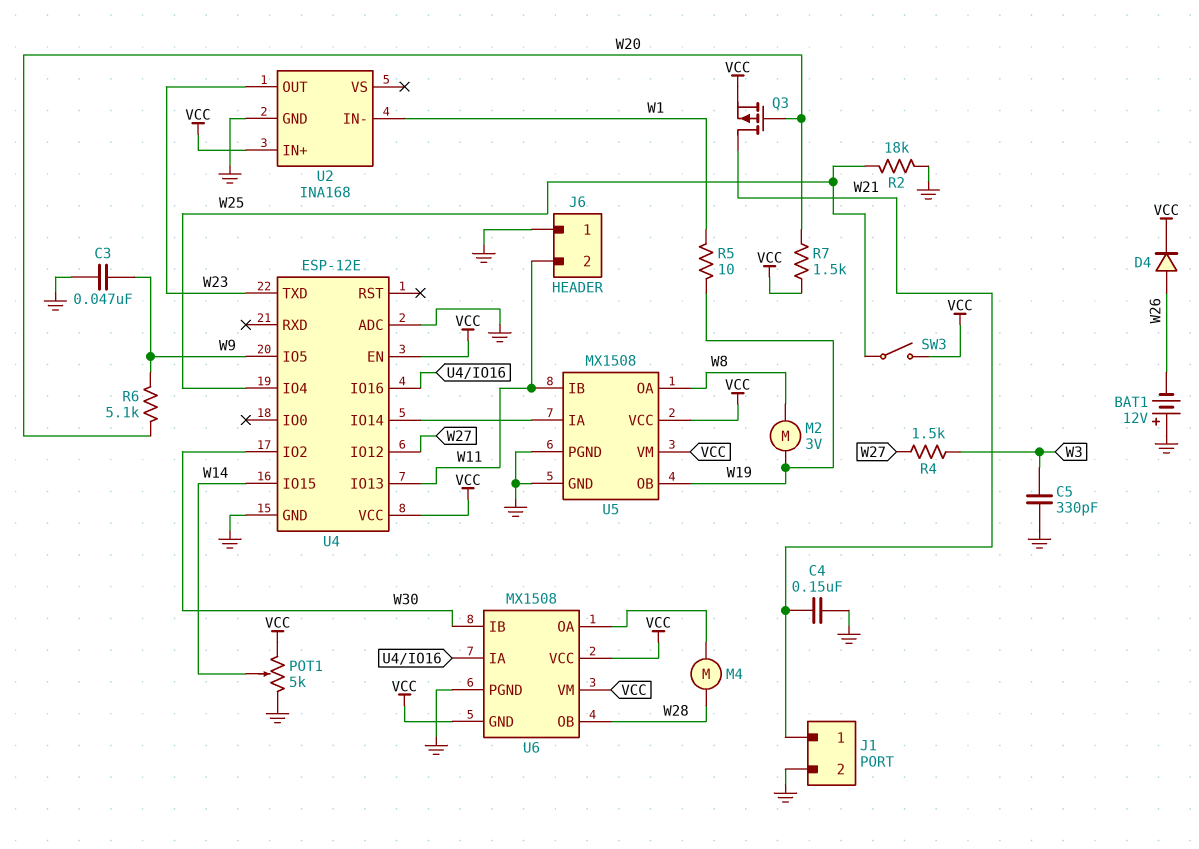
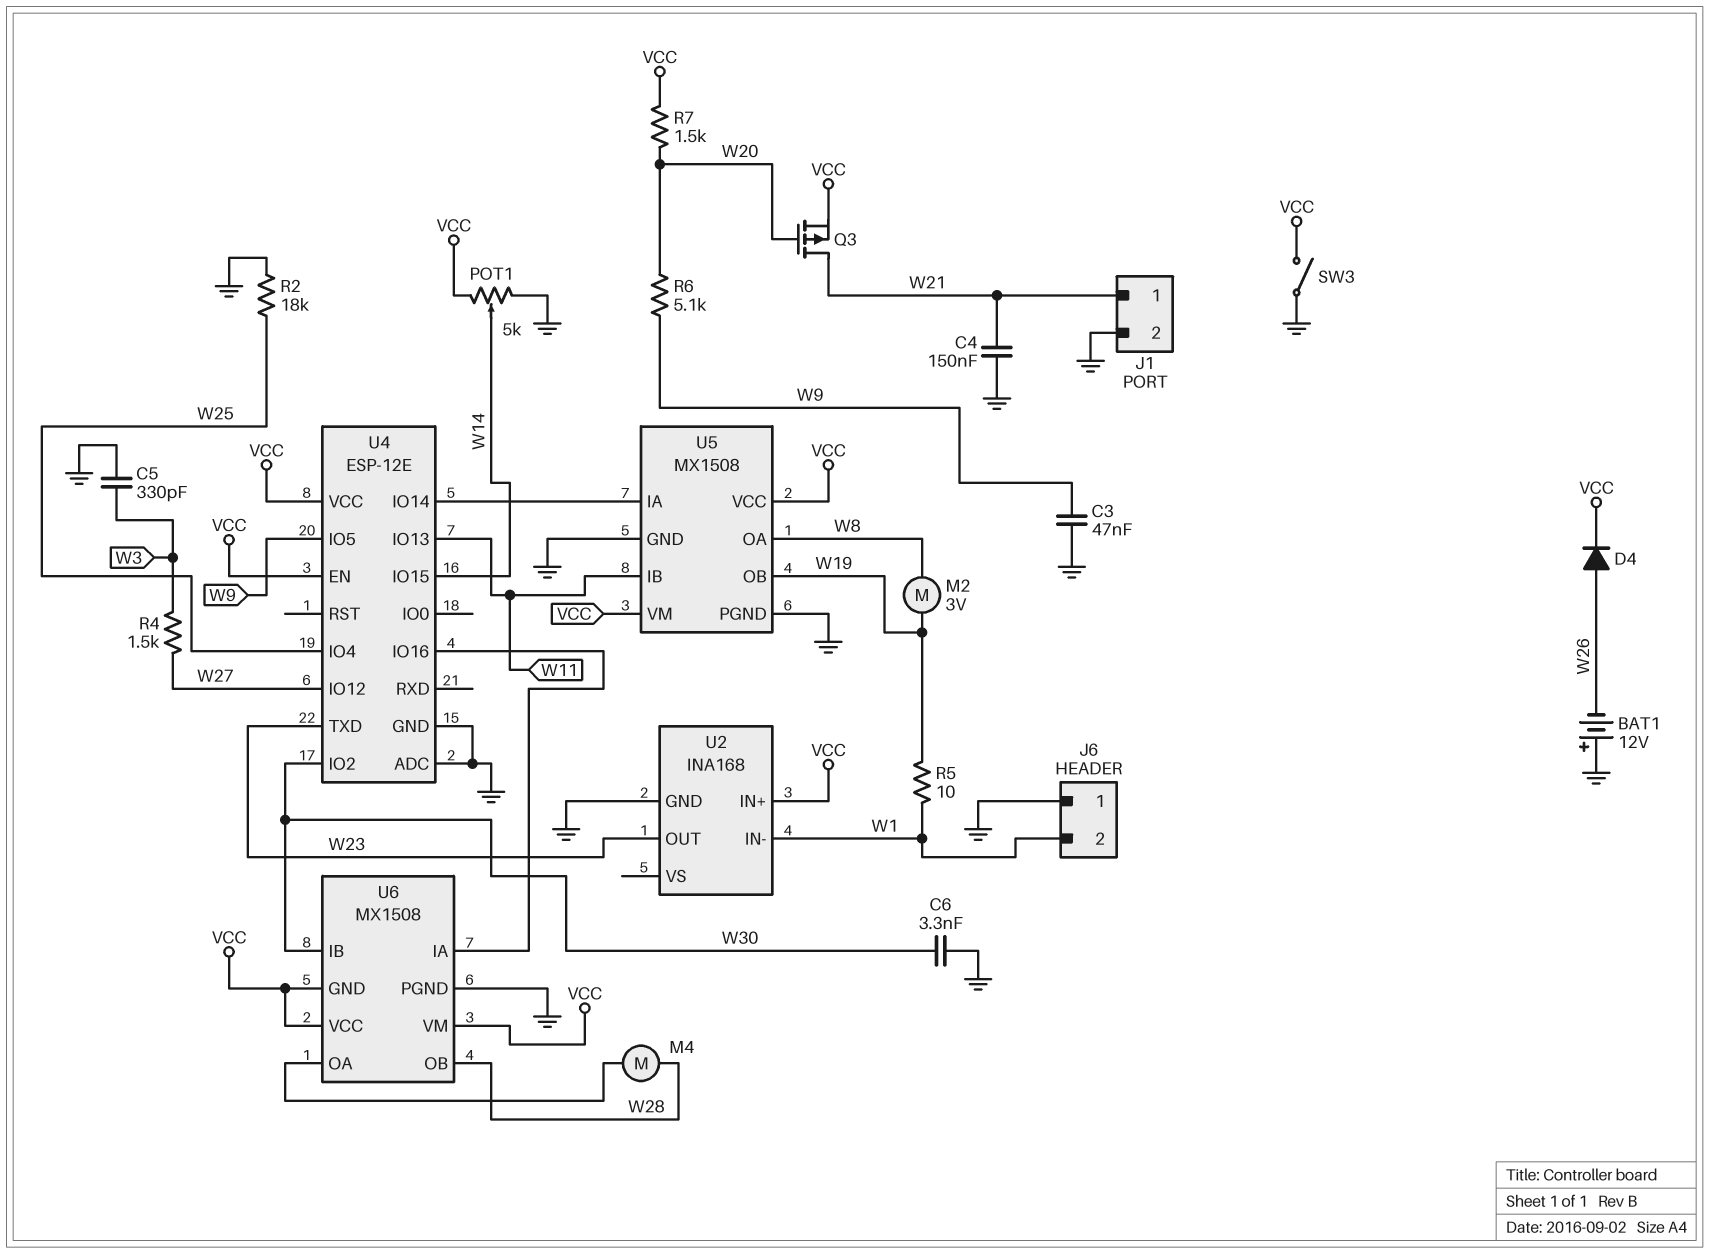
C6: none -> 3.3nF (GND, W30)
J6 pin 2: W11 -> W1
SW3: switch (VCC, W25) -> switch (GND, VCC)

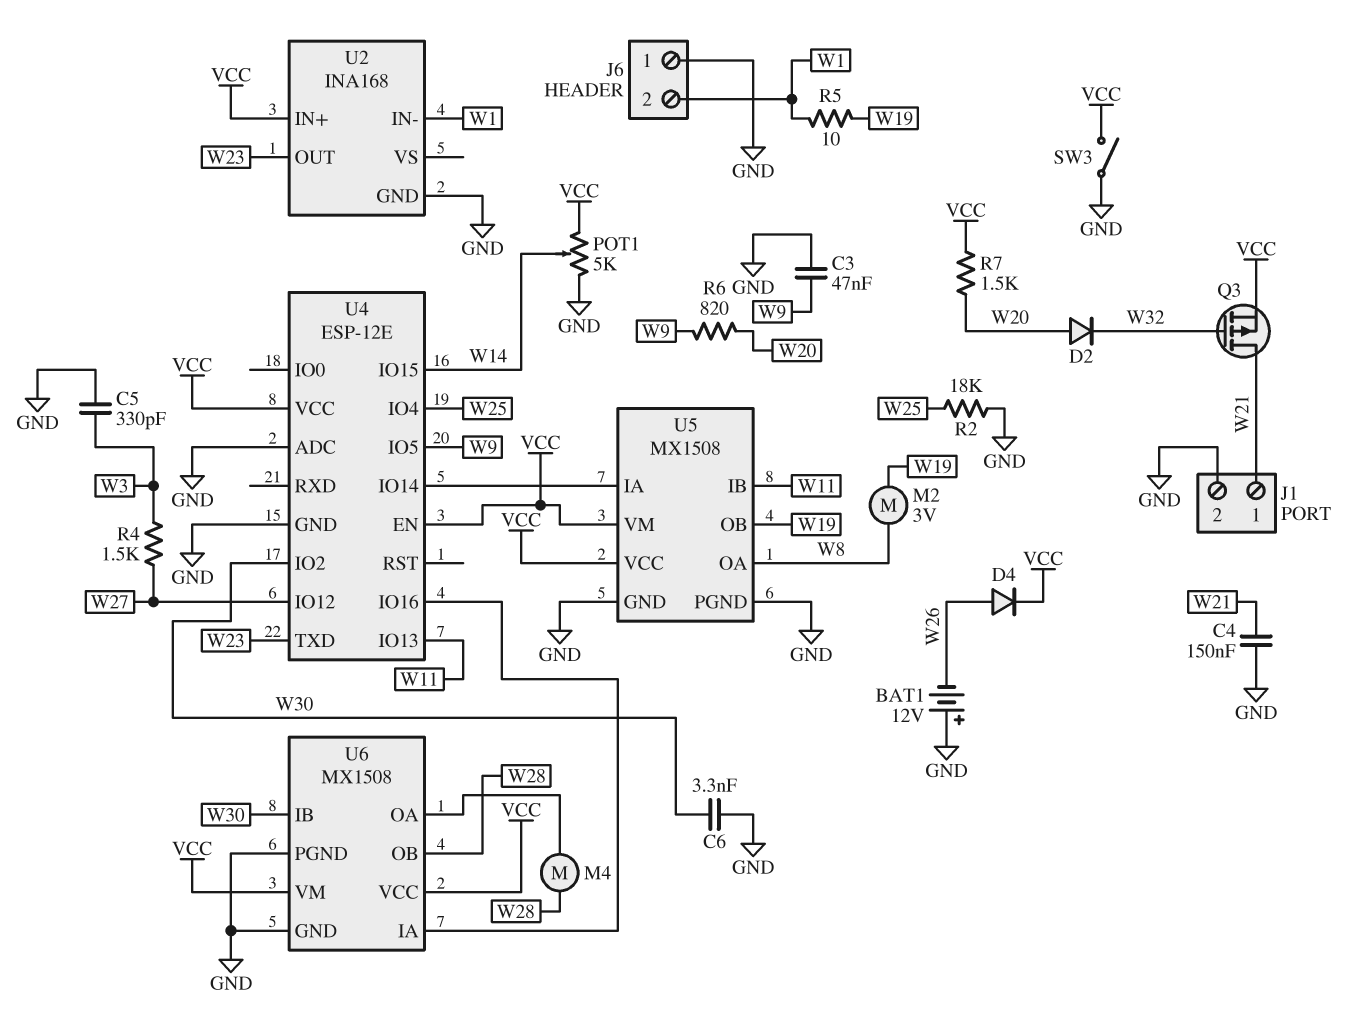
D2: none -> diode (A W20, K W32)
Q3: PMOS (G W20, D W21, S VCC) -> PMOS (G W32, D W21, S VCC)
R6: 5.1k (W9, W20) -> 820 (W9, W20)
U6 pin GND: VCC -> GND

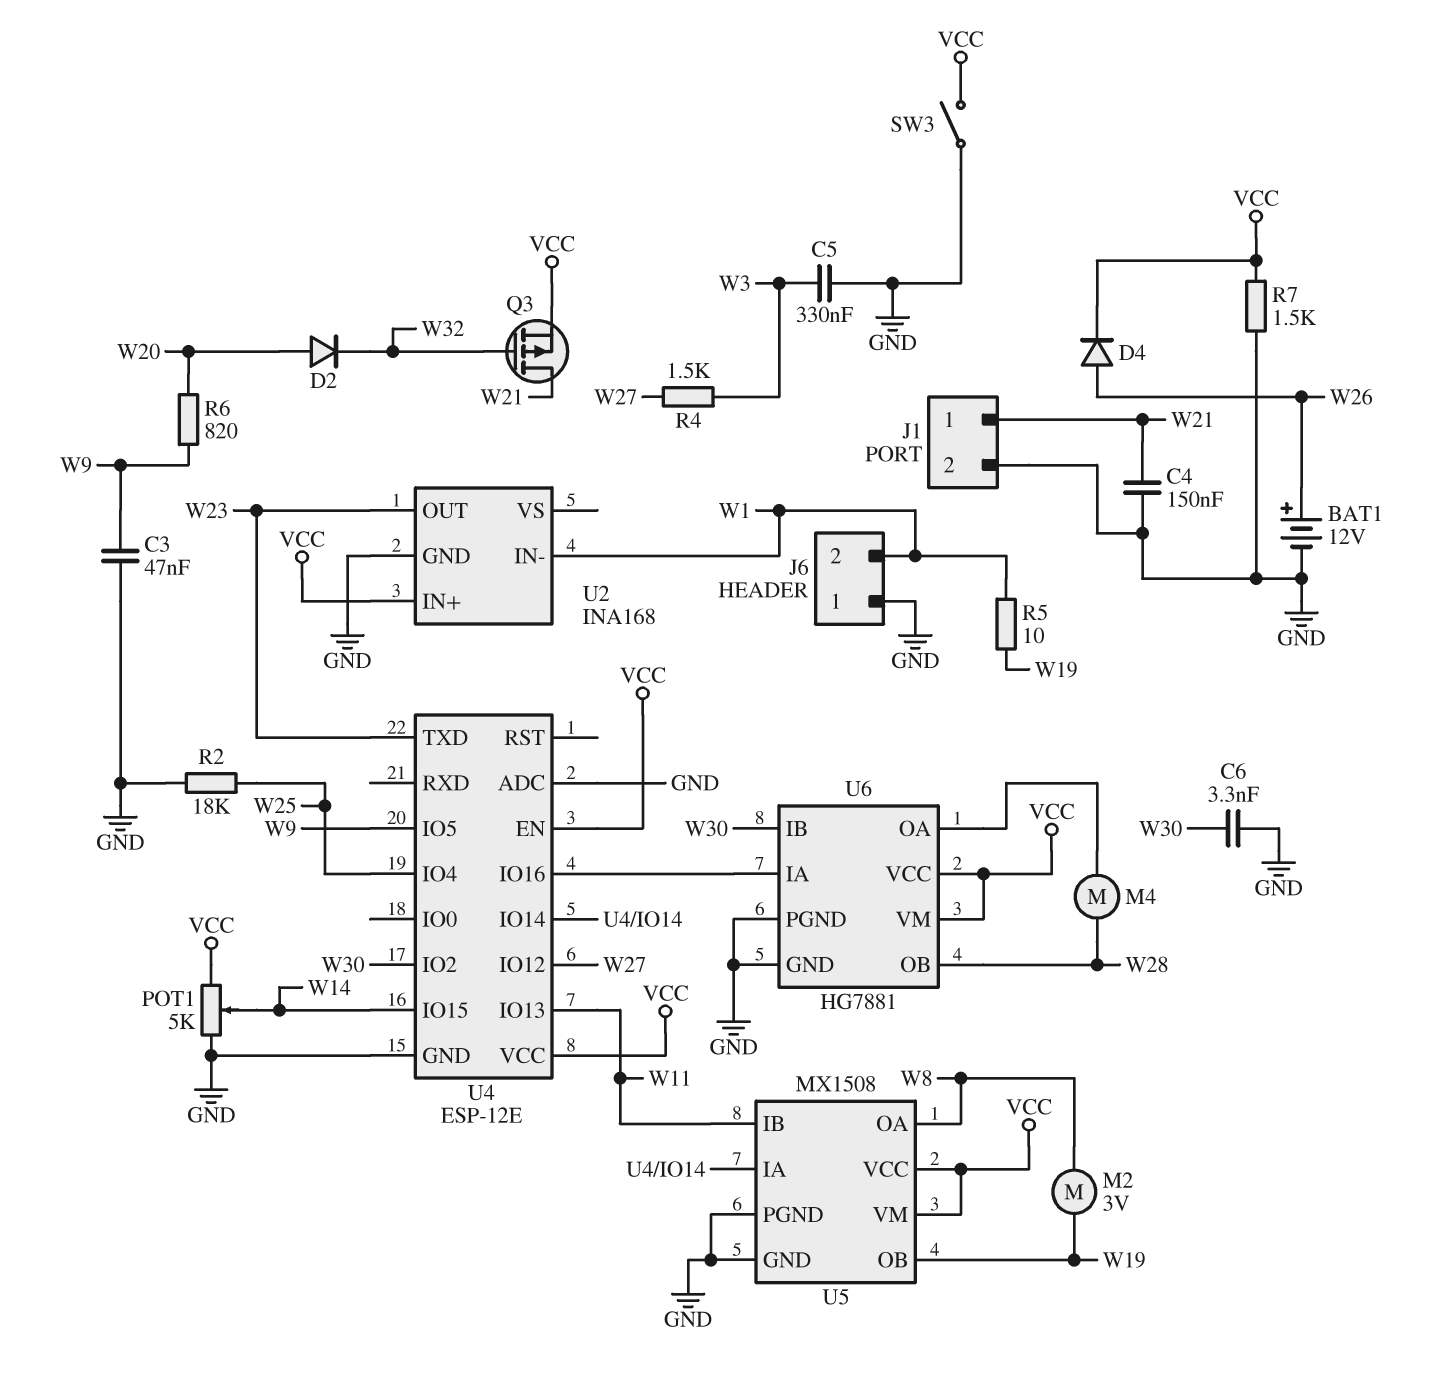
BAT1: 12V (plus GND, minus W26) -> 12V (plus W26, minus GND)
C5: 330pF (GND, W3) -> 330nF (GND, W3)
R7: 1.5k (VCC, W20) -> 1.5k (GND, VCC)
U6: MX1508 -> HG7881

